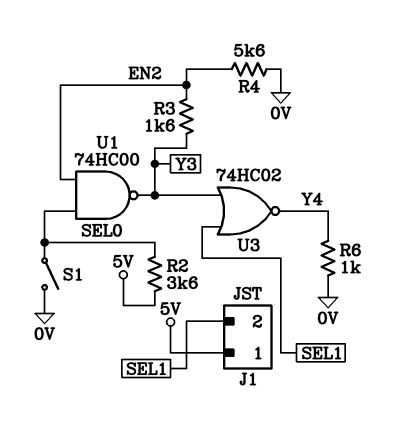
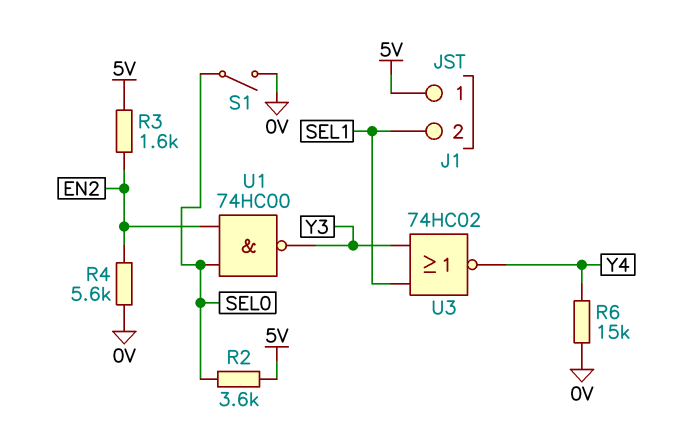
R3: 1.6k (EN2, Y3) -> 1.6k (5V, EN2)
R6: 1k (0V, Y4) -> 15k (0V, Y4)

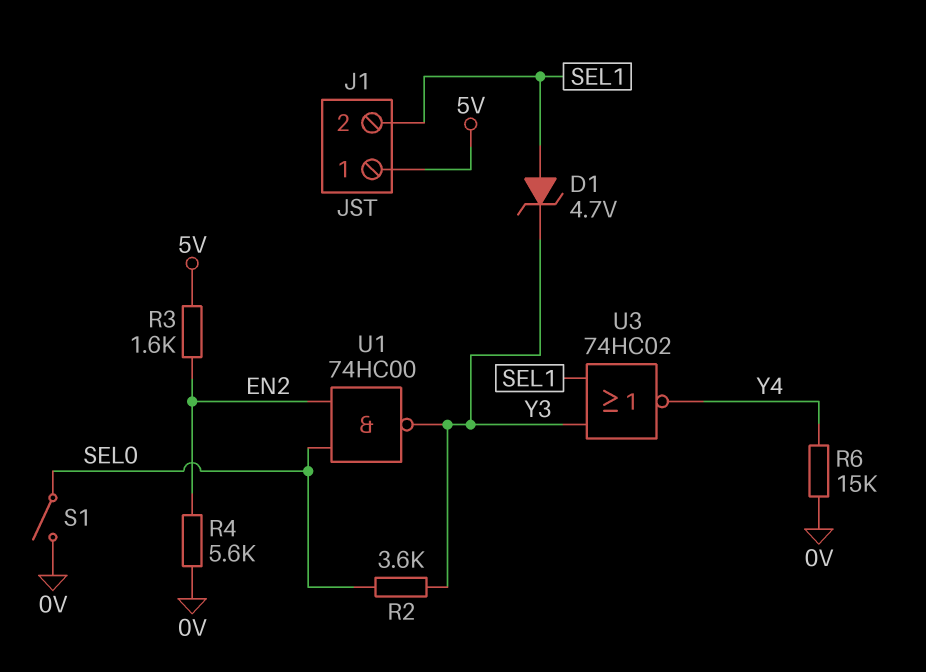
D1: none -> zener 4.7V (A SEL1, K Y3)
R2: 3.6k (5V, SEL0) -> 3.6k (SEL0, Y3)

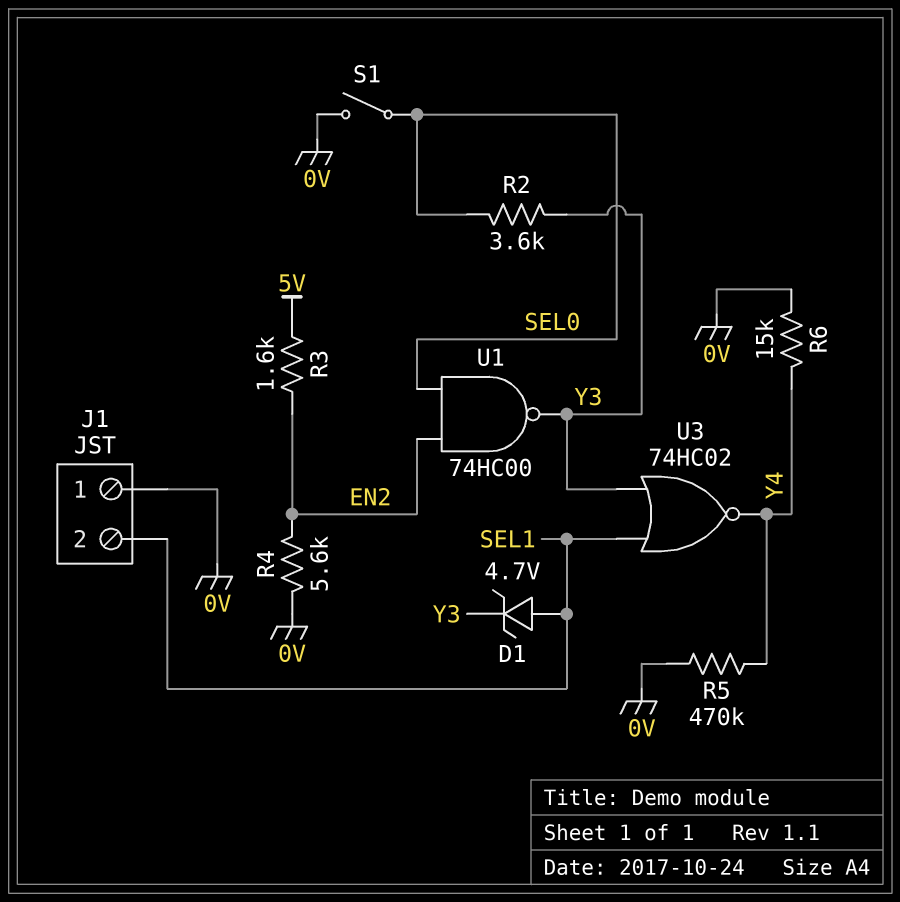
J1 pin 1: 5V -> 0V
R5: none -> 470k (0V, Y4)

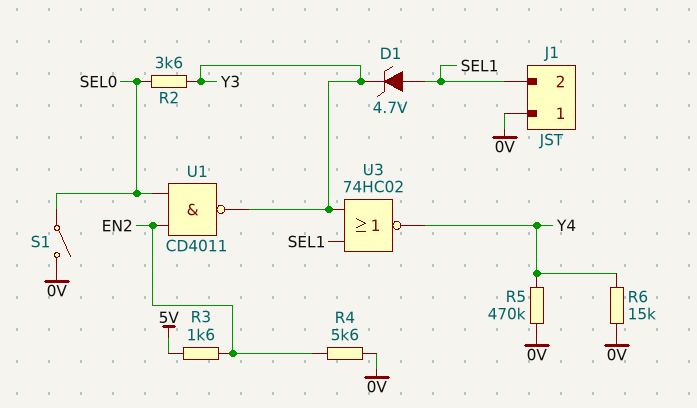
U1: NAND 74HC00 (in EN2, in SEL0, out Y3) -> NAND CD4011 (in EN2, in SEL0, out Y3)

